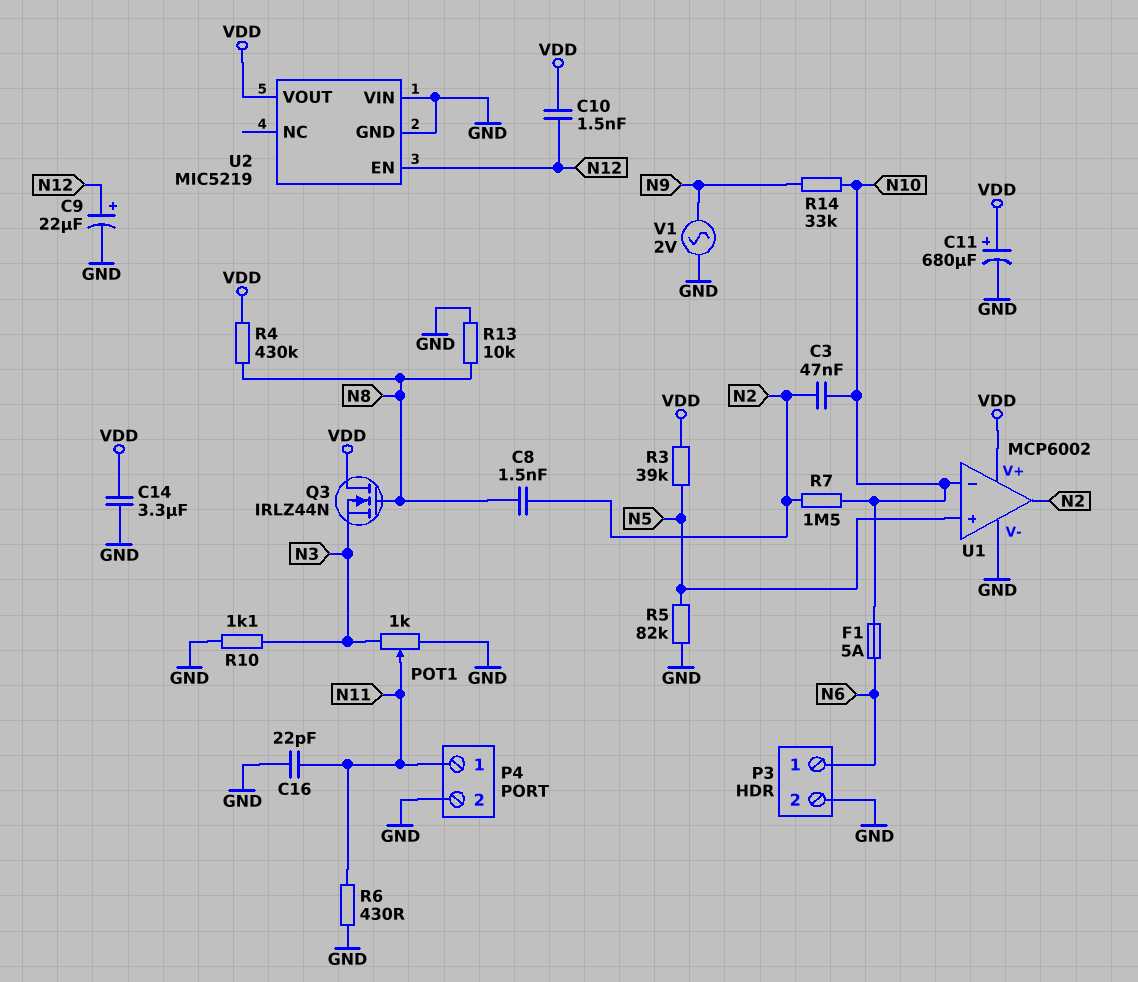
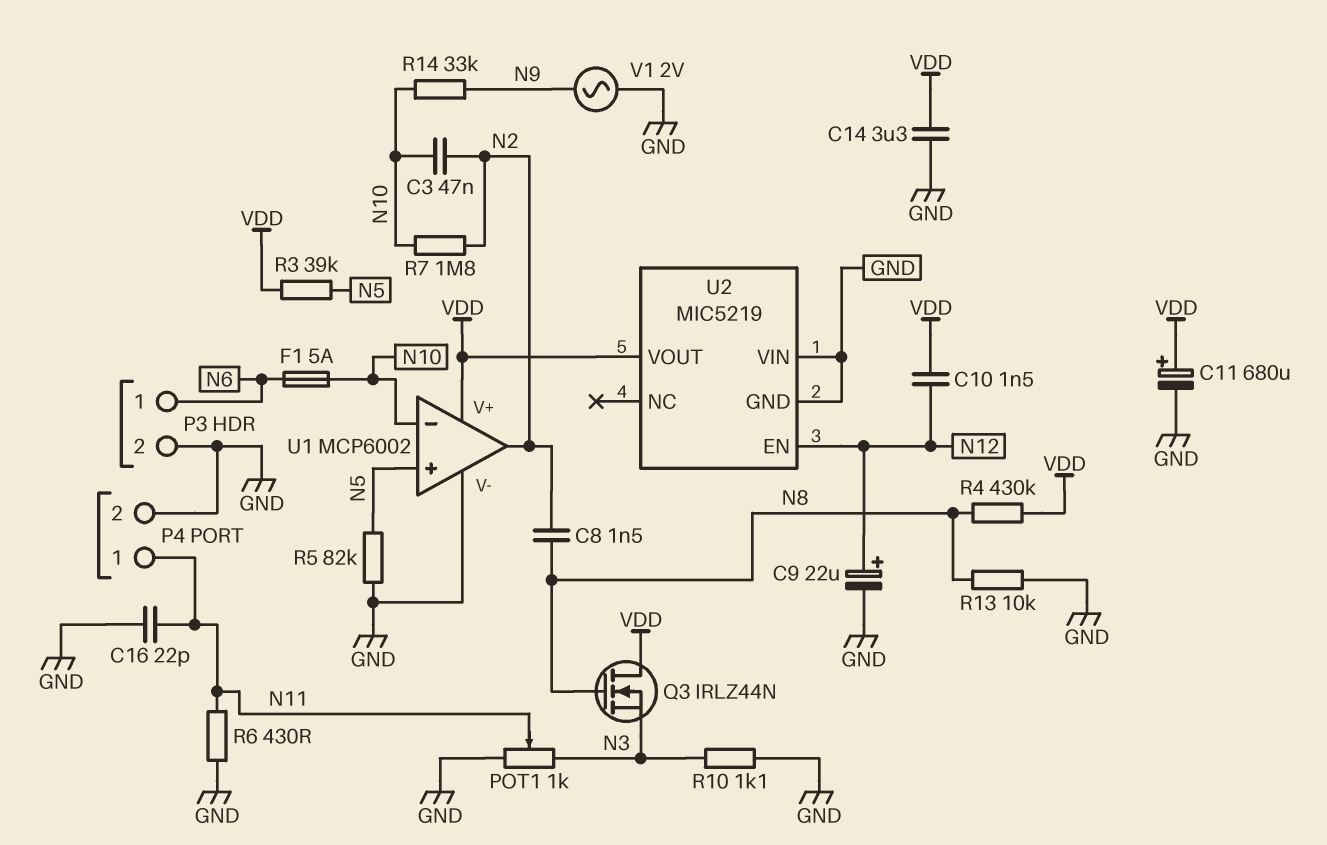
R7: 1.5M (N2, N10) -> 1.8M (N2, N10)

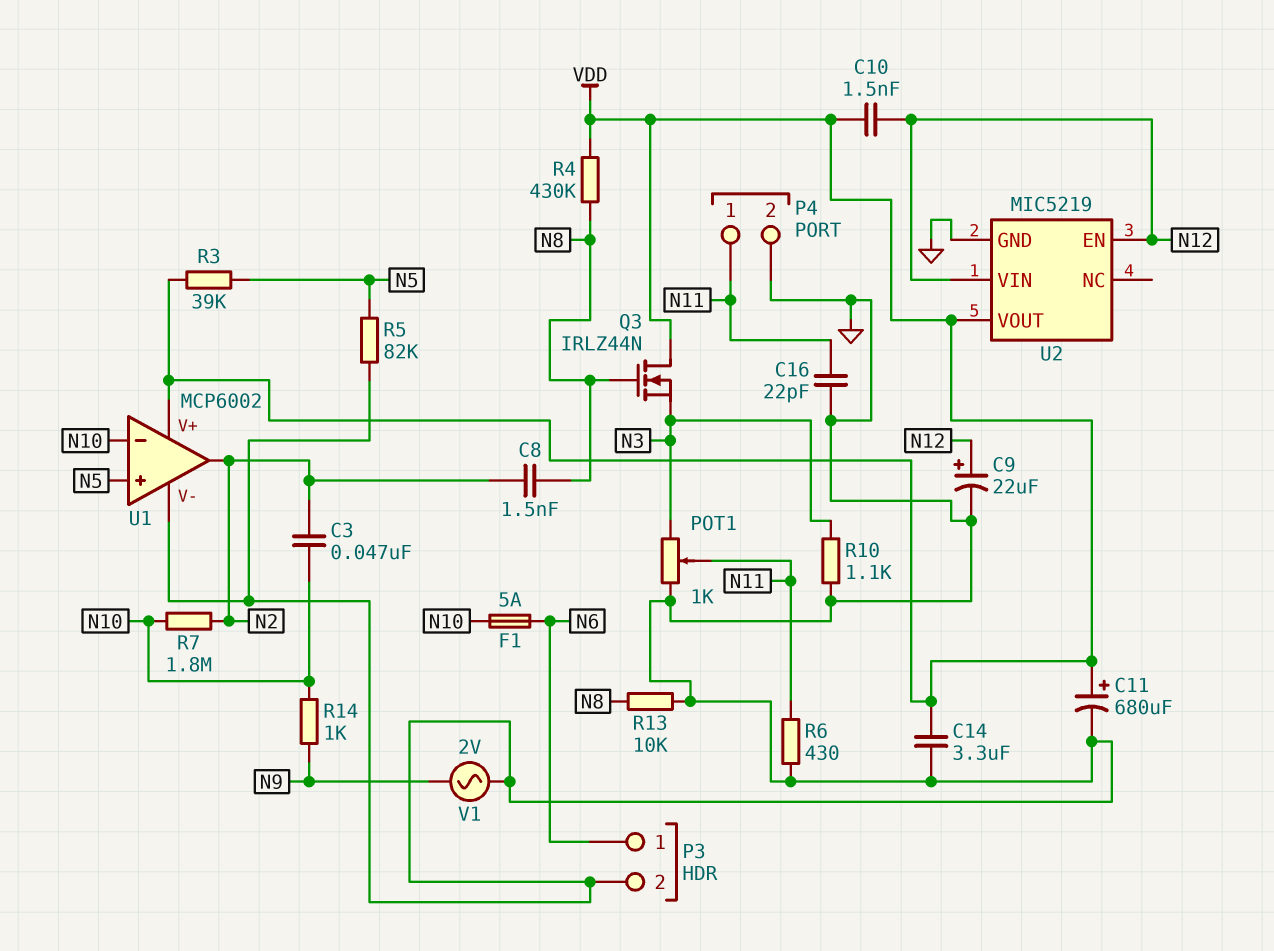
R14: 33k (N9, N10) -> 1k (N9, N10)
U2 pin VIN: GND -> N12

